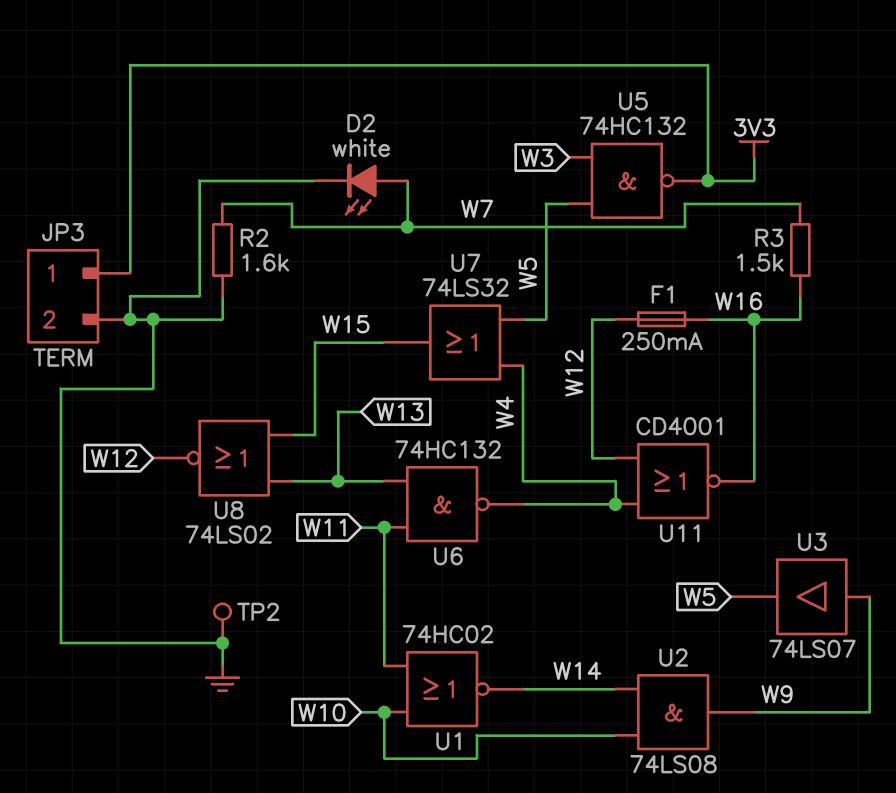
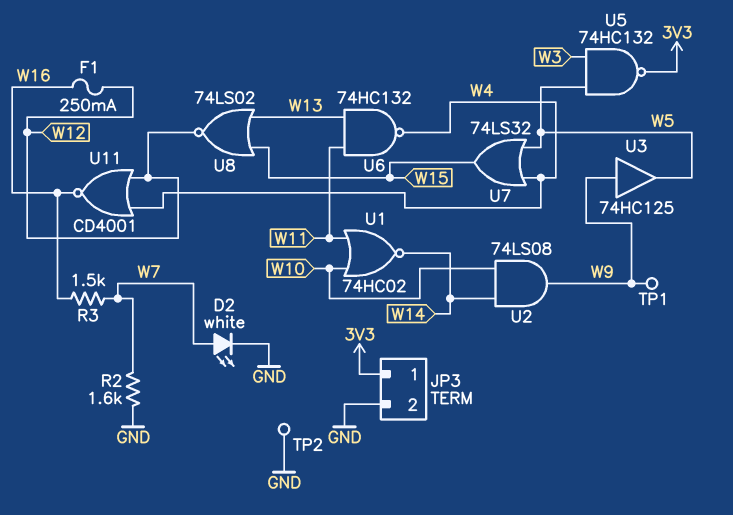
TP1: none -> test point (W9)
U3: buffer 74LS07 (in W9, out W5) -> buffer 74HC125 (in W9, out W5)

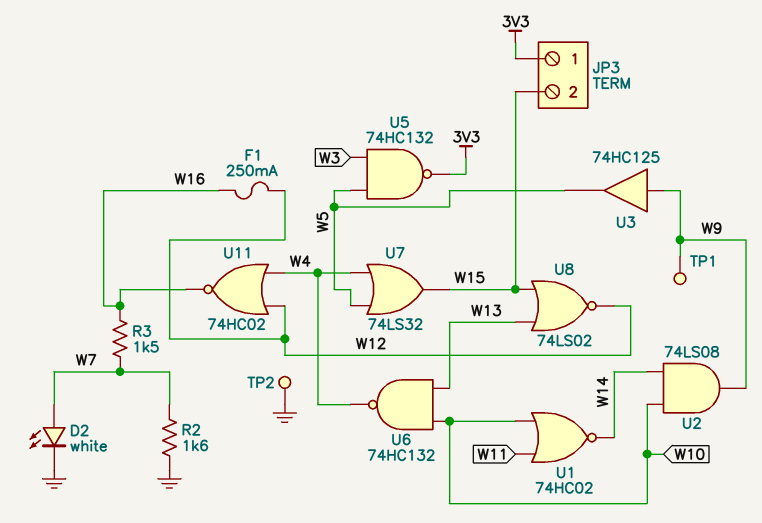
JP3 pin 2: GND -> W15
U6: NAND 74HC132 (in W11, in W13, out W4) -> NAND 74HC132 (in W10, in W13, out W4)
U11: NOR CD4001 (in W4, in W12, out W16) -> NOR 74HC02 (in W4, in W12, out W16)

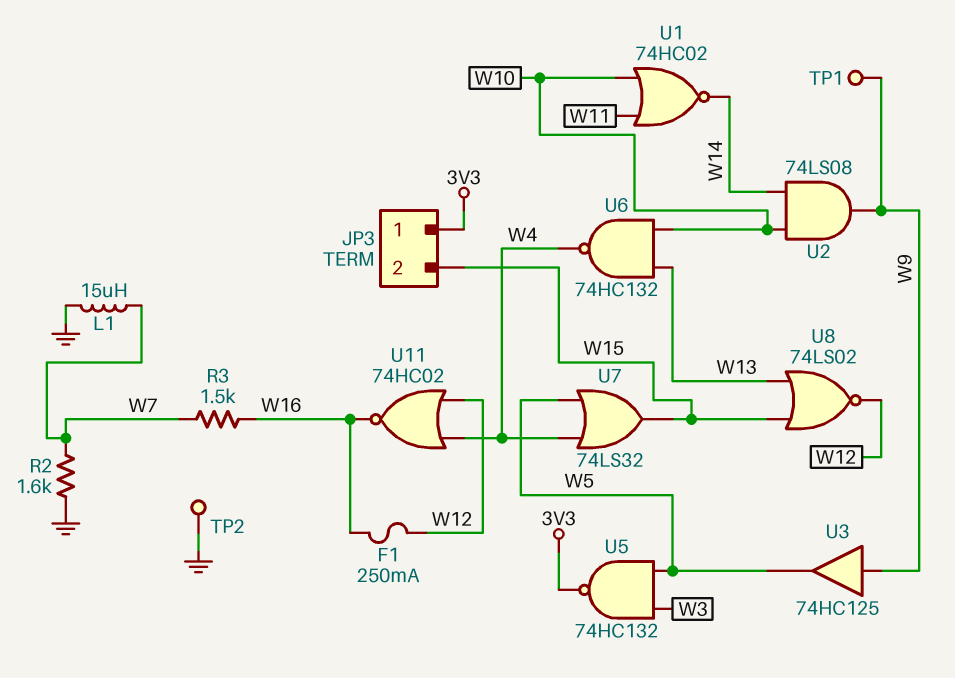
D2: LED white (A W7, K GND) -> none
L1: none -> 15uH (GND, W7)

